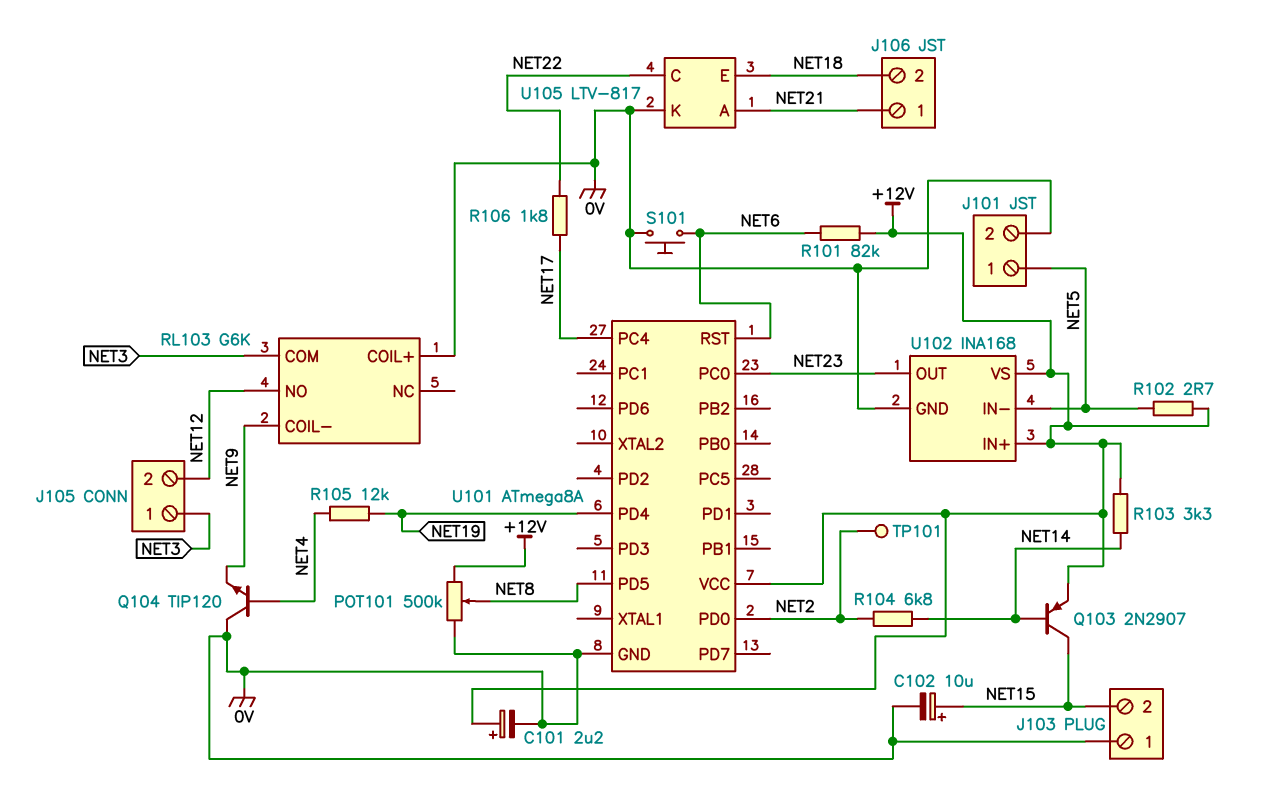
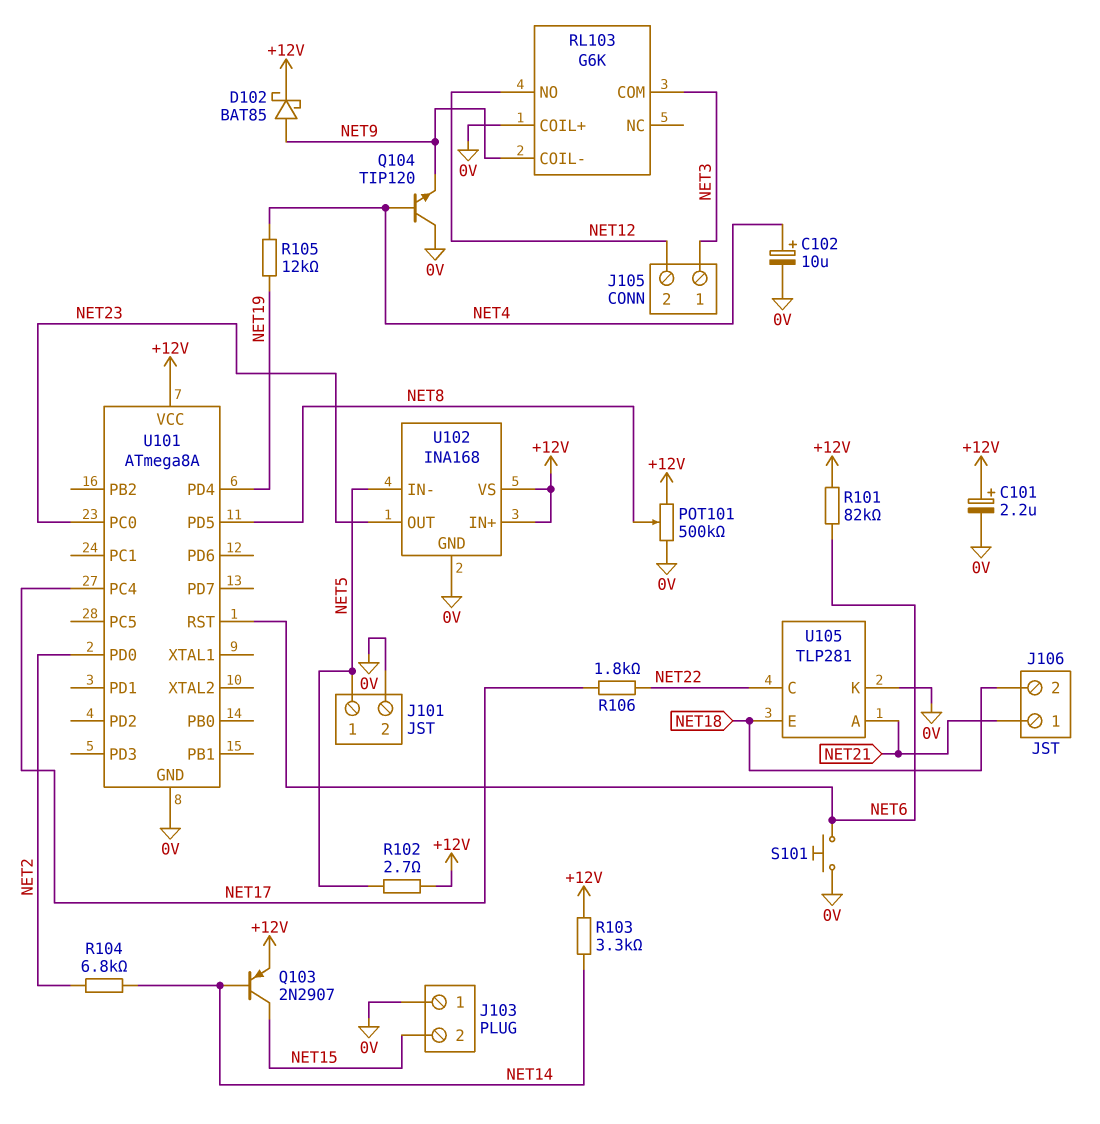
C102: 10uF (plus NET15, minus 0V) -> 10uF (plus NET4, minus 0V)
D102: none -> schottky BAT85 (A NET9, K +12V)
TP101: test point (NET2) -> none
U105: LTV-817 -> TLP281

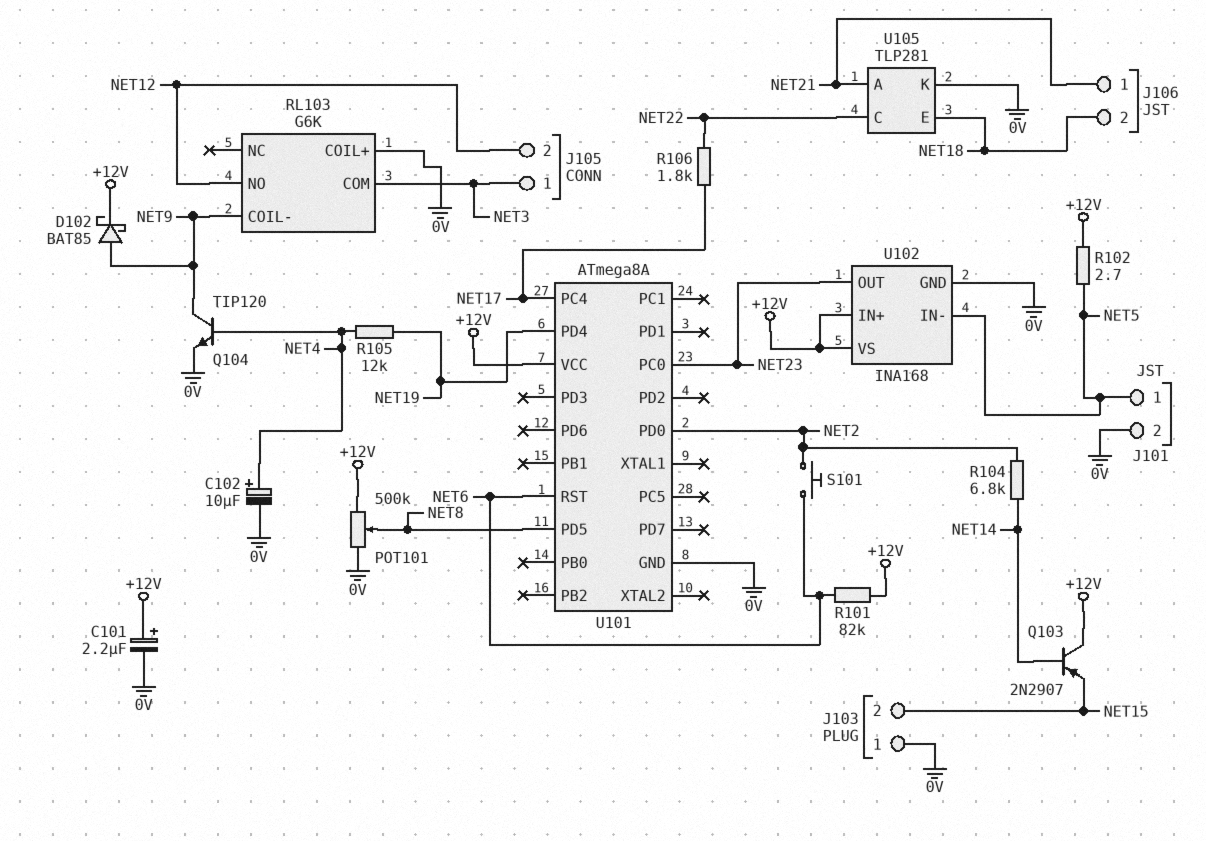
Q103: PNP 2N2907 (B NET14, C NET15, E +12V) -> PNP 2N2907 (B NET14, C +12V, E NET15)
Q104: NPN TIP120 (B NET4, C 0V, E NET9) -> NPN TIP120 (B NET4, C NET9, E 0V)
R103: 3.3k (+12V, NET14) -> none
S101: button (0V, NET6) -> button (NET2, NET6)

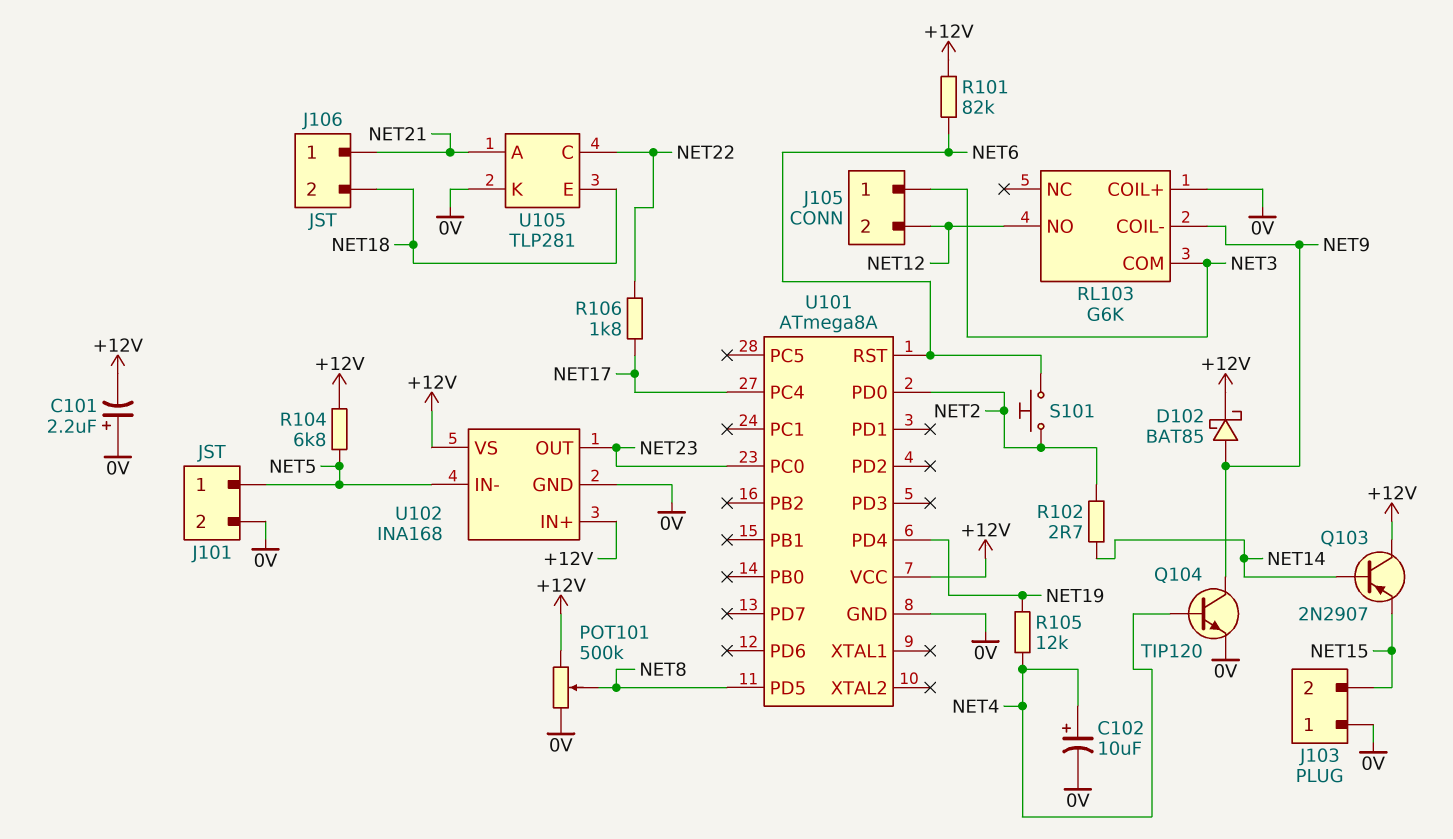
C101: 2.2uF (plus +12V, minus 0V) -> 2.2uF (plus 0V, minus +12V)
R102: 2.7 (+12V, NET5) -> 2.7 (NET2, NET14)
R104: 6.8k (NET2, NET14) -> 6.8k (+12V, NET5)

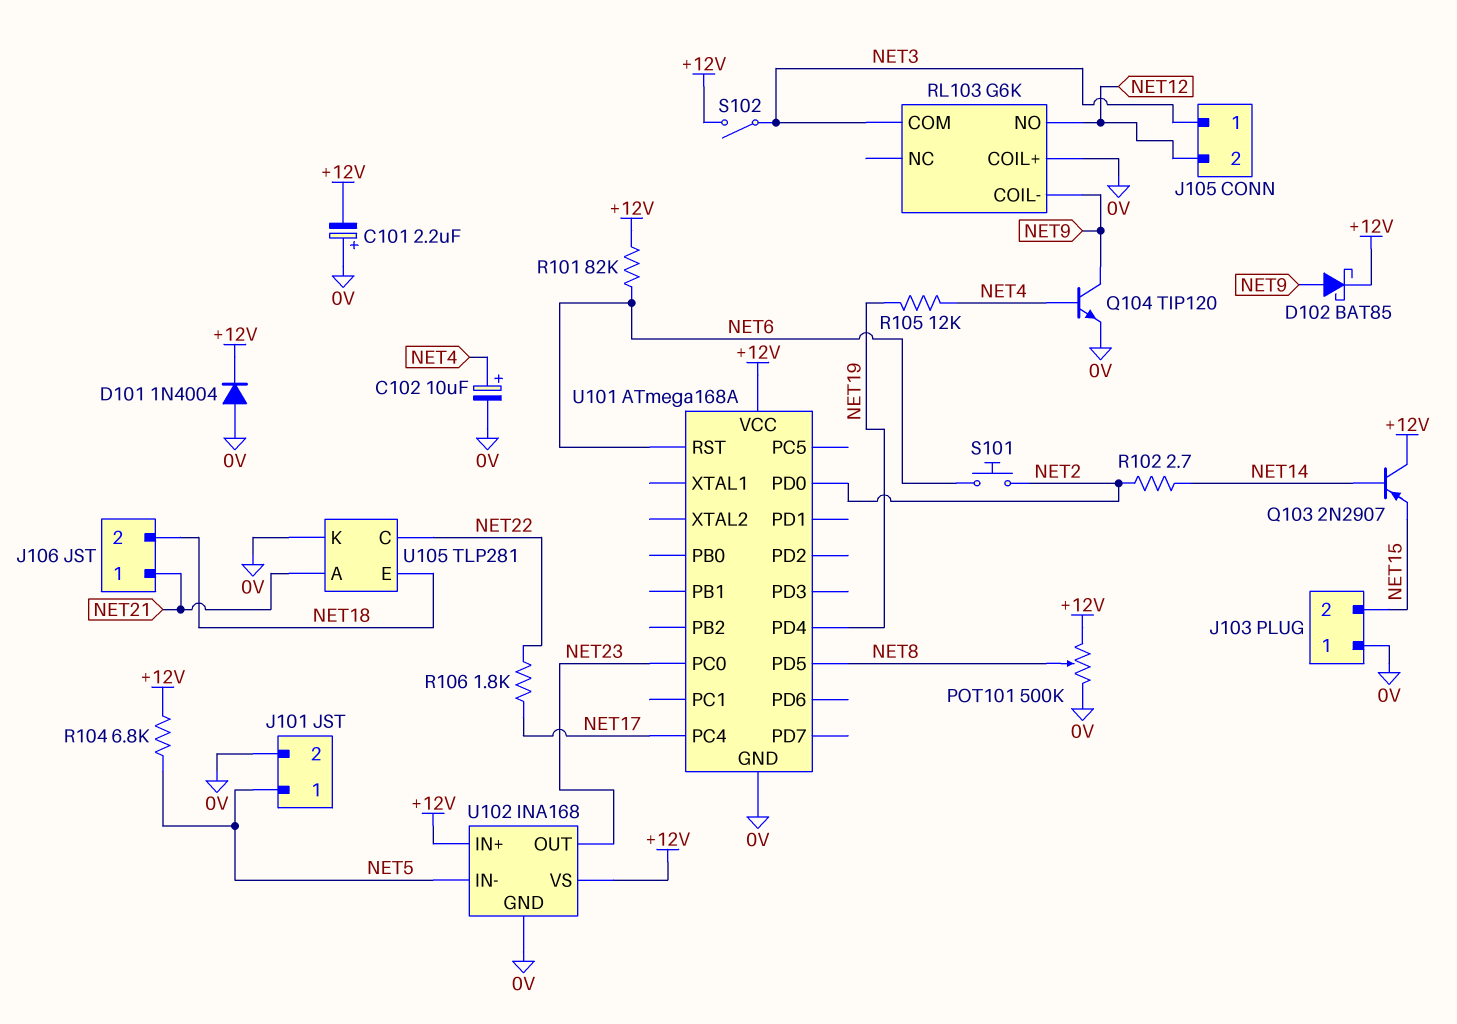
D101: none -> diode 1N4004 (A 0V, K +12V)
S102: none -> switch (+12V, NET3)
U101: ATmega8A -> ATmega168A

